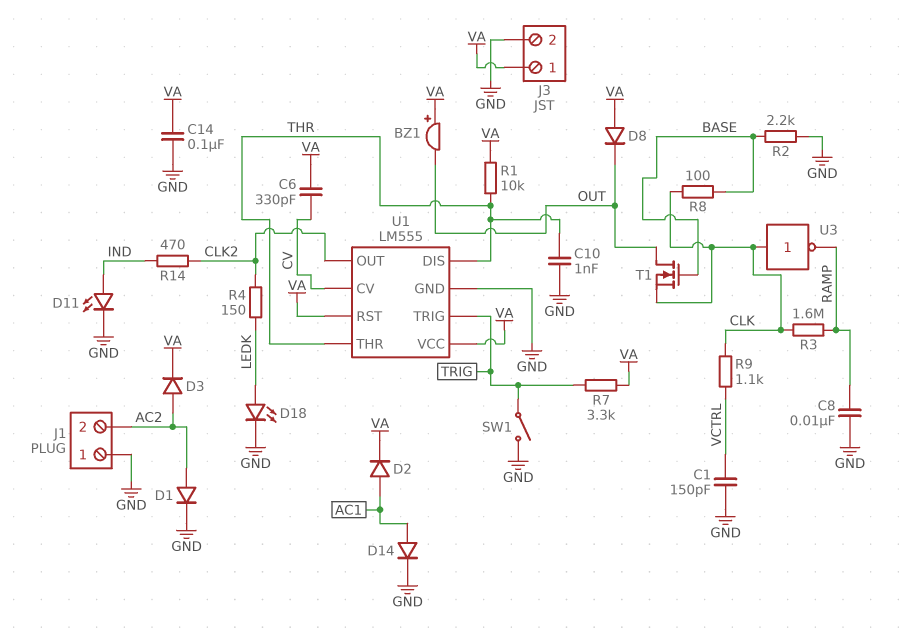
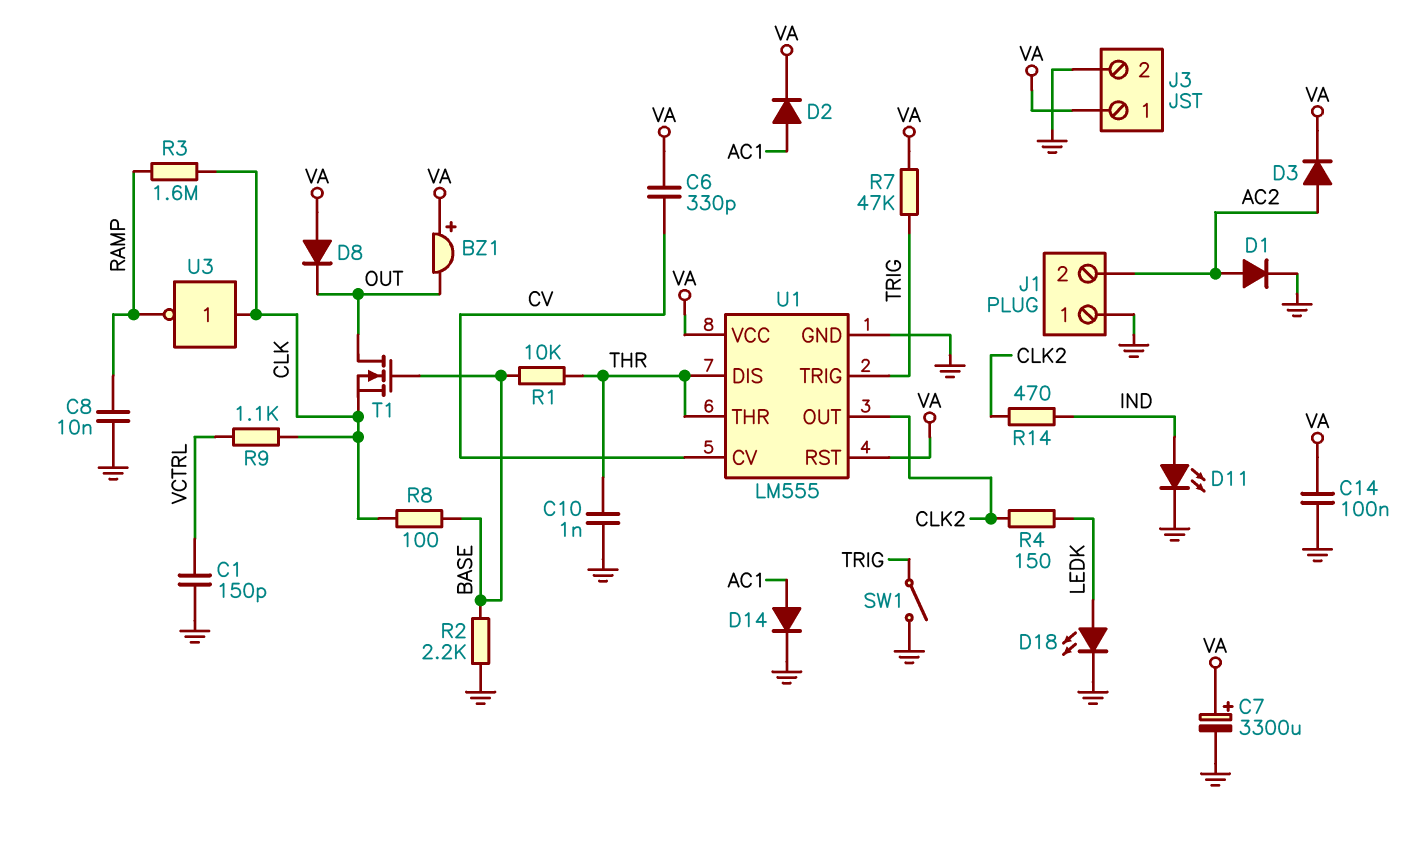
C7: none -> 3300uF (plus VA, minus GND)
R1: 10k (THR, VA) -> 10k (BASE, THR)
R7: 3.3k (TRIG, VA) -> 47k (TRIG, VA)

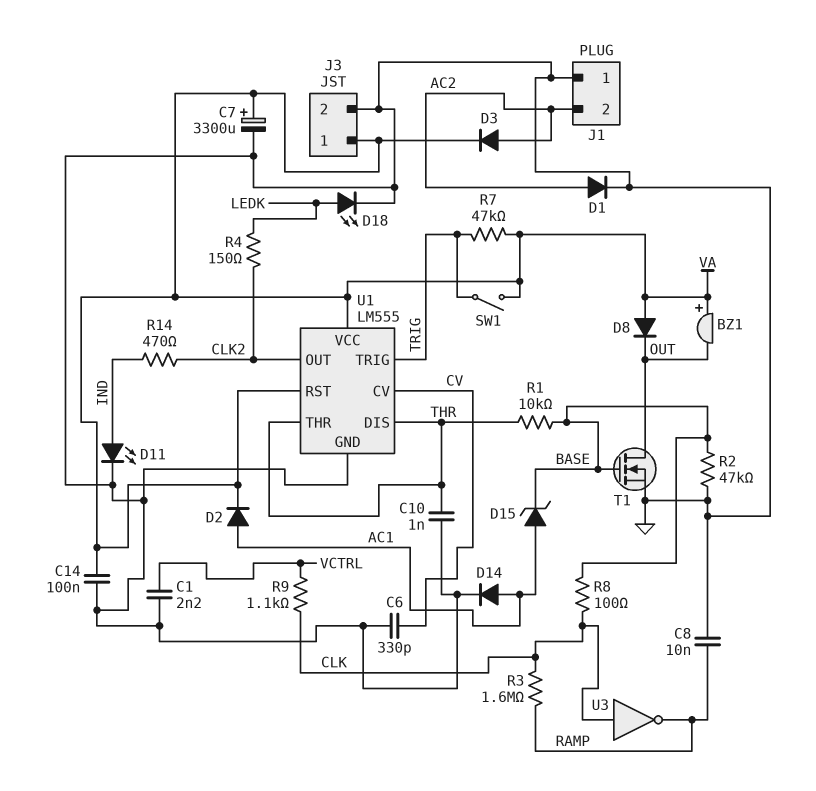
C1: 150pF (GND, VCTRL) -> 2.2nF (GND, VCTRL)
C6: 330pF (CV, VA) -> 330pF (CV, GND)
D15: none -> zener (A AC1, K BASE)
R2: 2.2k (BASE, GND) -> 47k (BASE, GND)
SW1: switch (GND, TRIG) -> switch (TRIG, VA)
T1: NMOS (G BASE, D OUT, S CLK) -> NMOS (G BASE, D OUT, S GND)

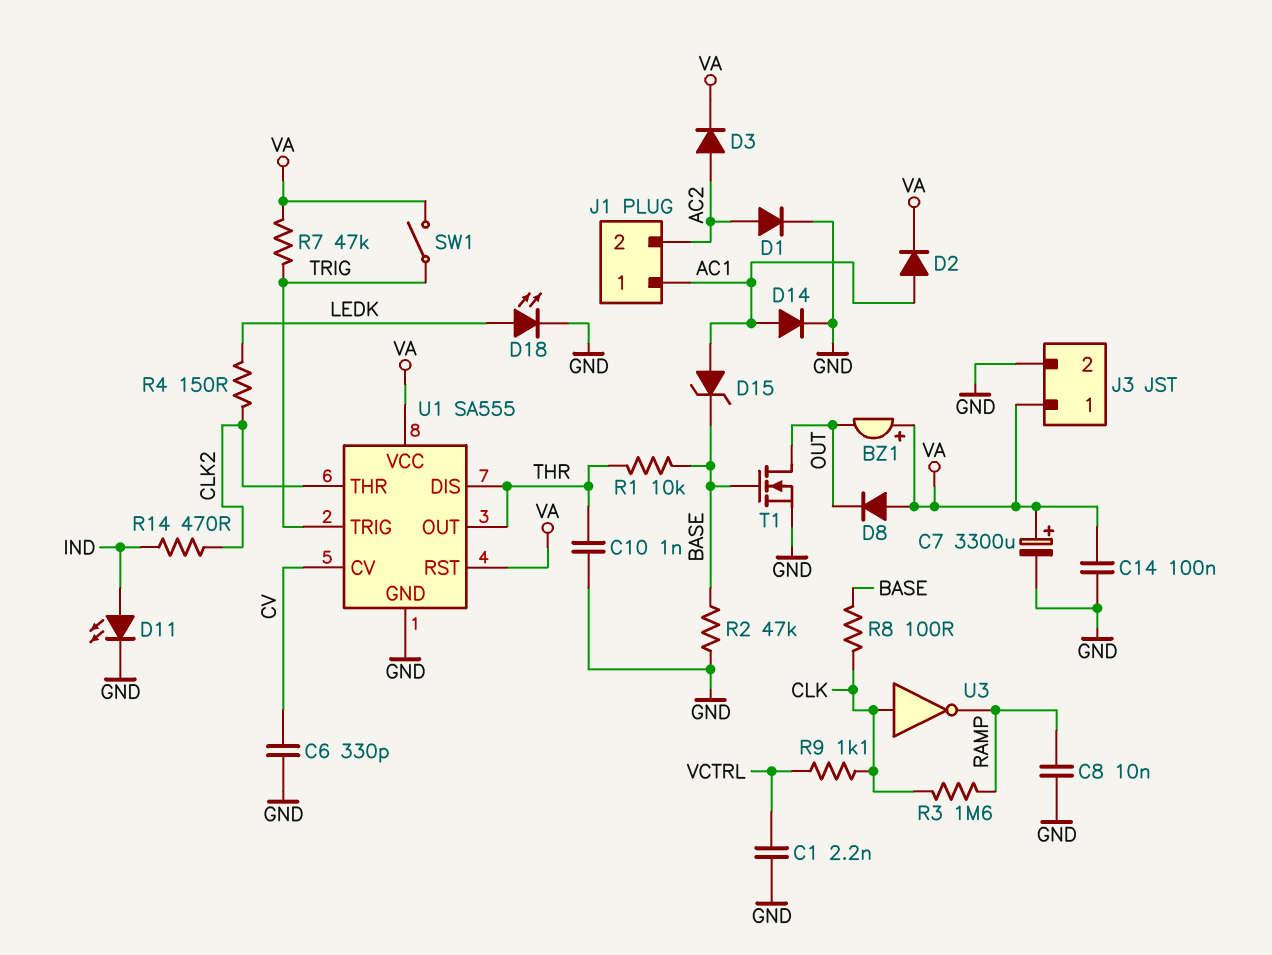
J1 pin 1: GND -> AC1
U1: LM555 -> SA555
U1 pin OUT: CLK2 -> THR
U1 pin THR: THR -> CLK2

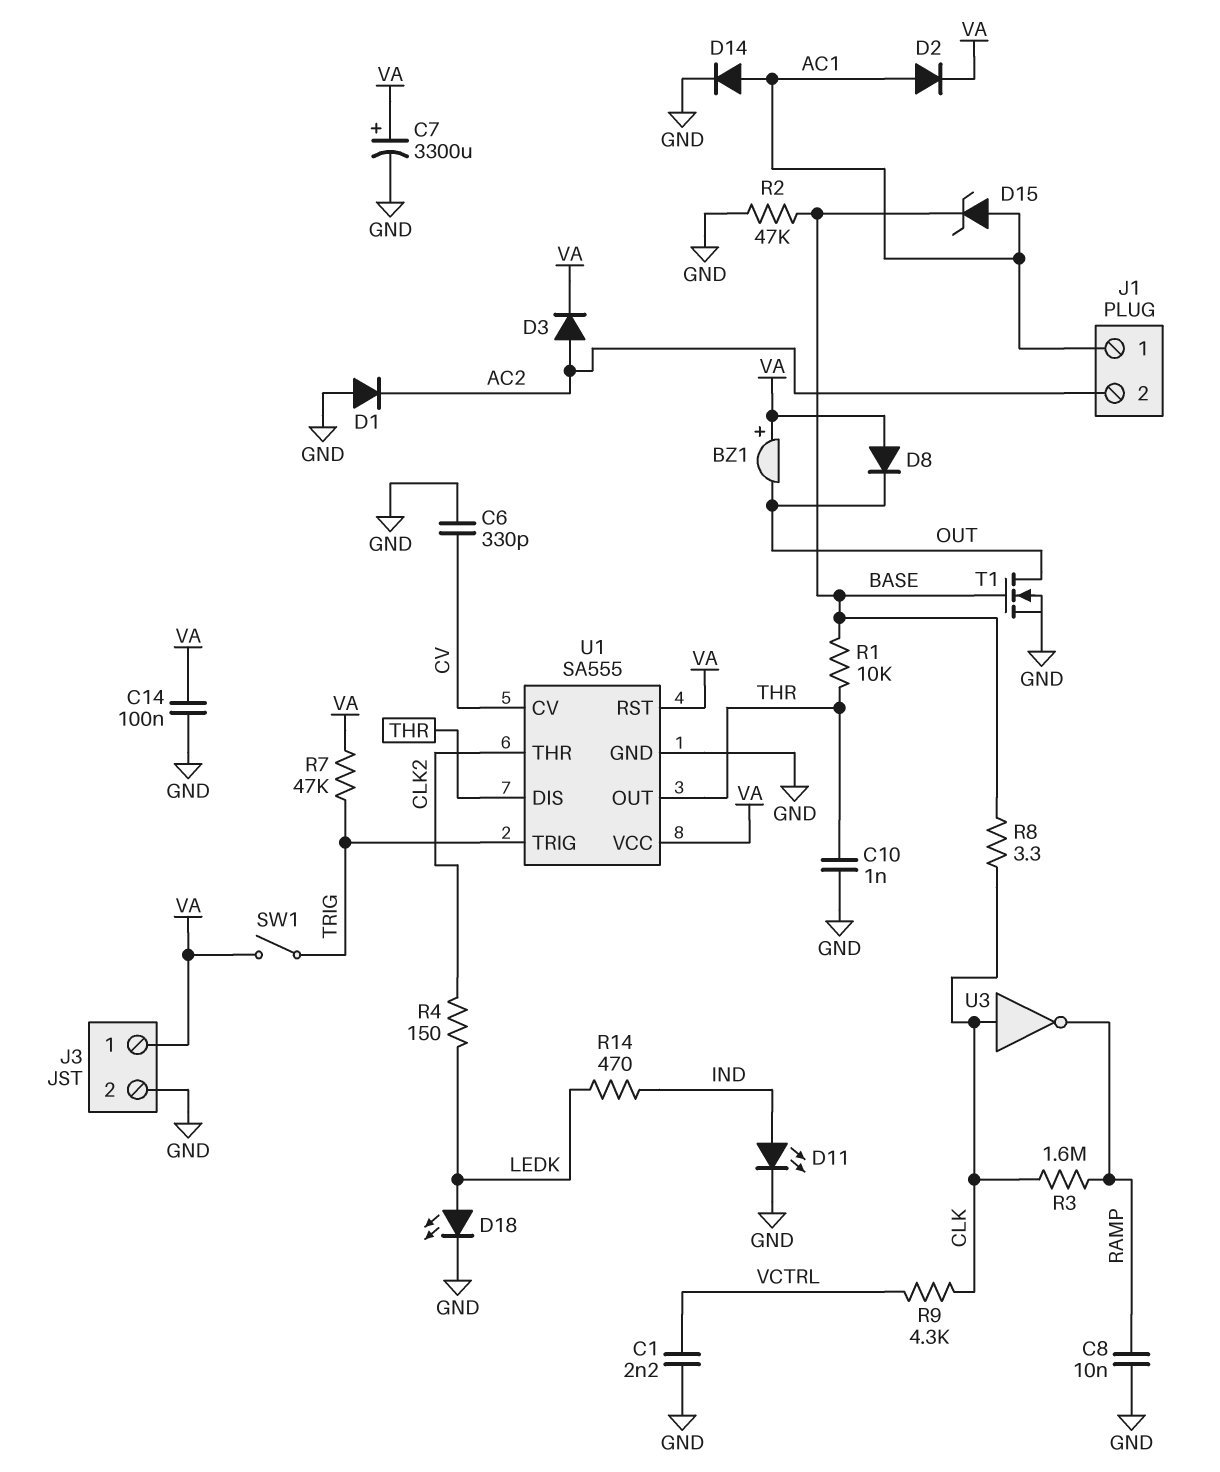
D1: diode (A AC2, K GND) -> diode (A GND, K AC2)
R8: 100 (BASE, CLK) -> 3.3 (BASE, CLK)
R9: 1.1k (CLK, VCTRL) -> 4.3k (CLK, VCTRL)
R14: 470 (CLK2, IND) -> 470 (IND, LEDK)

